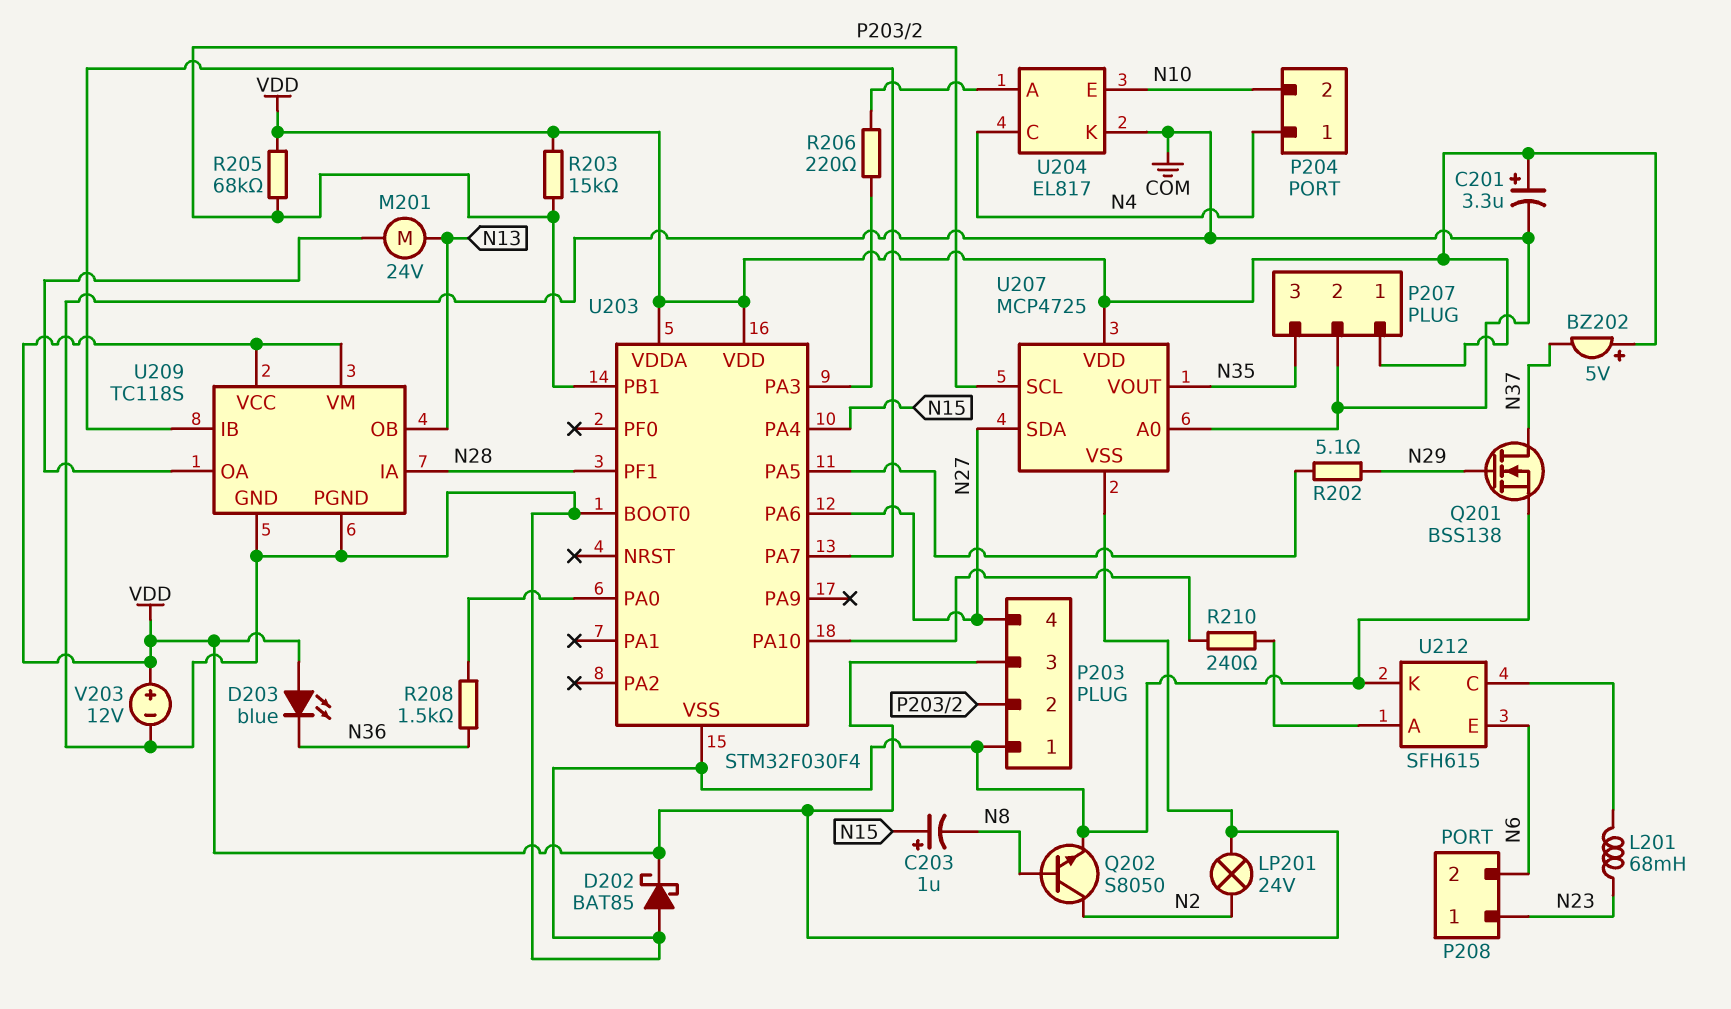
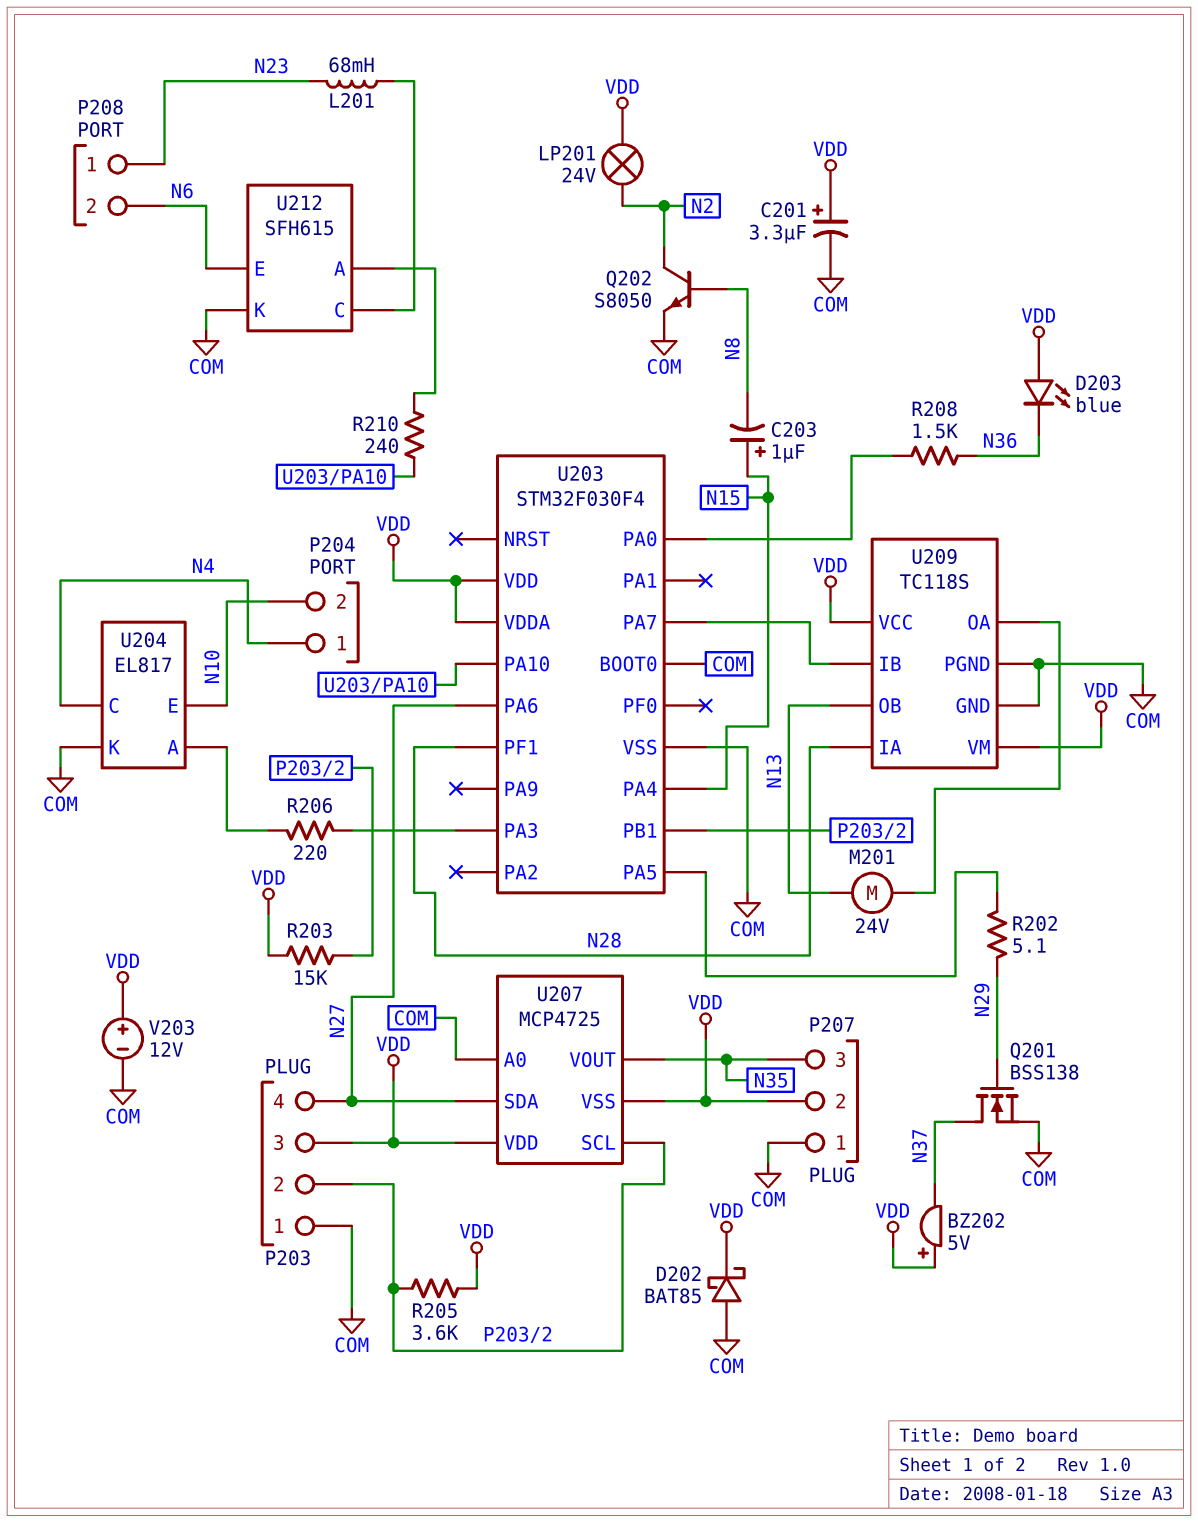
P207 pin 1: VDD -> COM
P207 pin 2: COM -> VDD
R205: 68k (P203/2, VDD) -> 3.6k (P203/2, VDD)

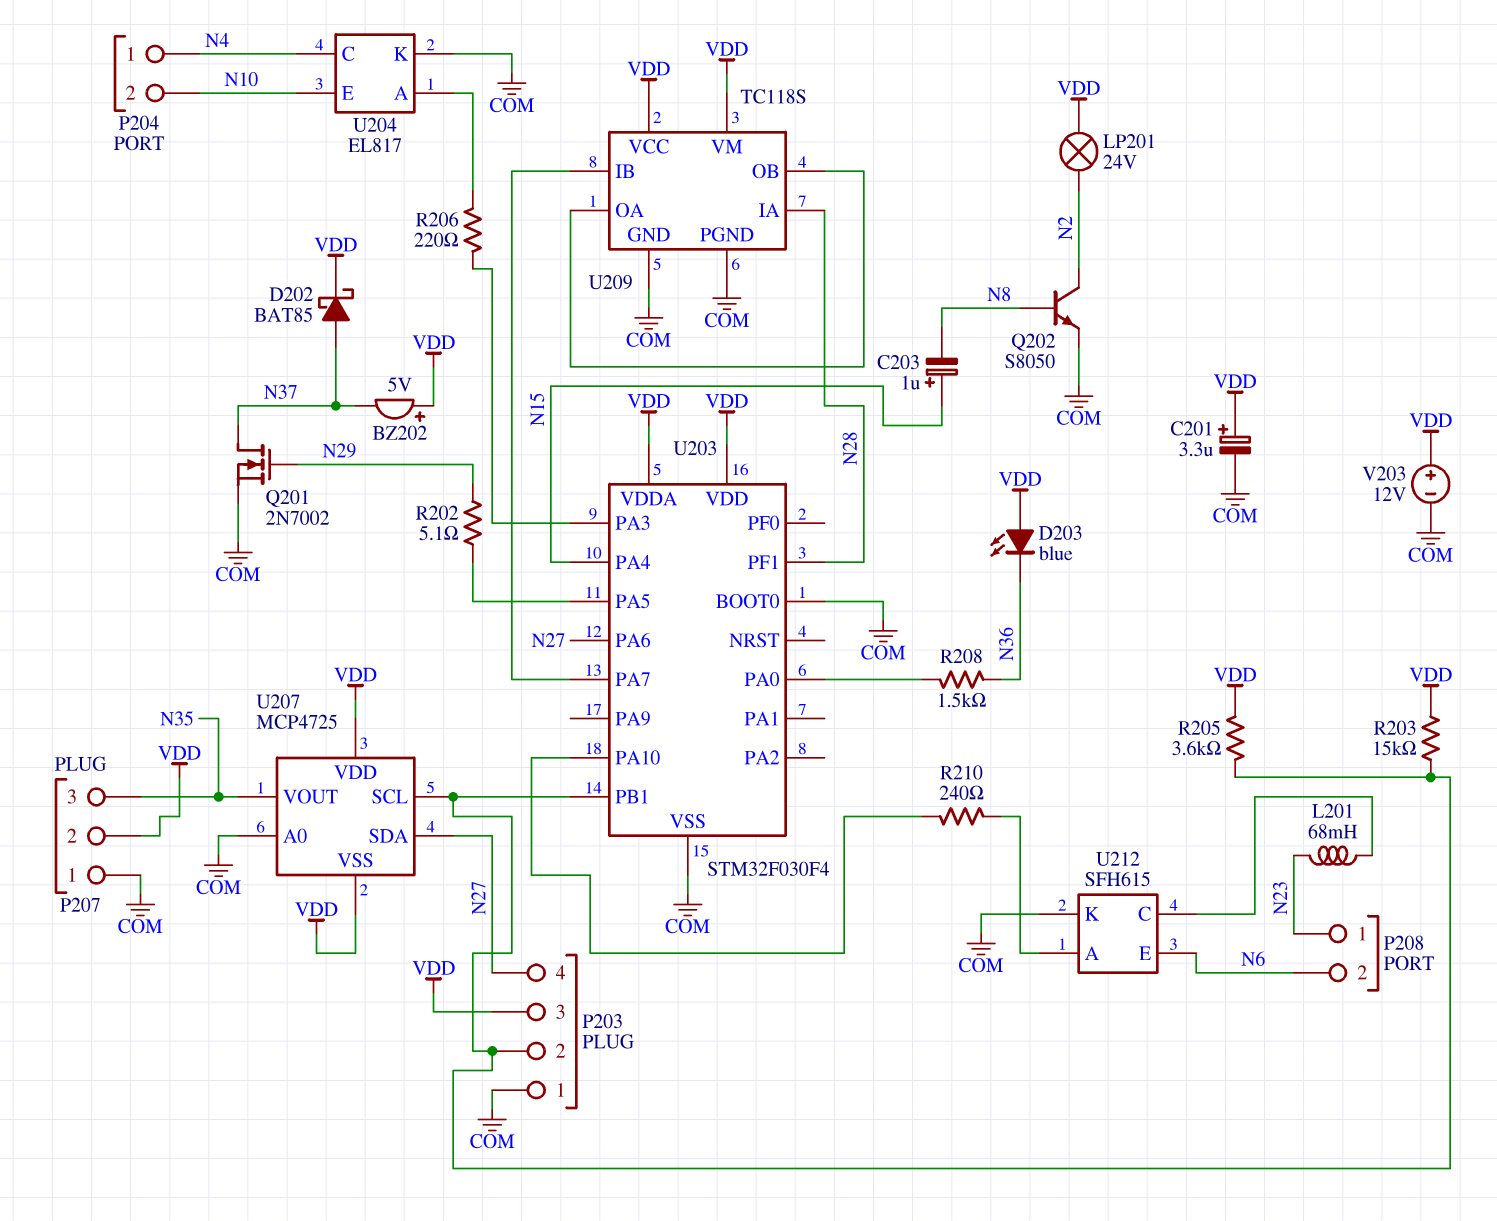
D202: schottky BAT85 (A COM, K VDD) -> schottky BAT85 (A N37, K VDD)
M201: motor 24V (N13, U209/OA) -> none
Q201: NMOS BSS138 (G N29, D N37, S COM) -> NMOS 2N7002 (G N29, D N37, S COM)
U209 pin OB: N13 -> U209/OA

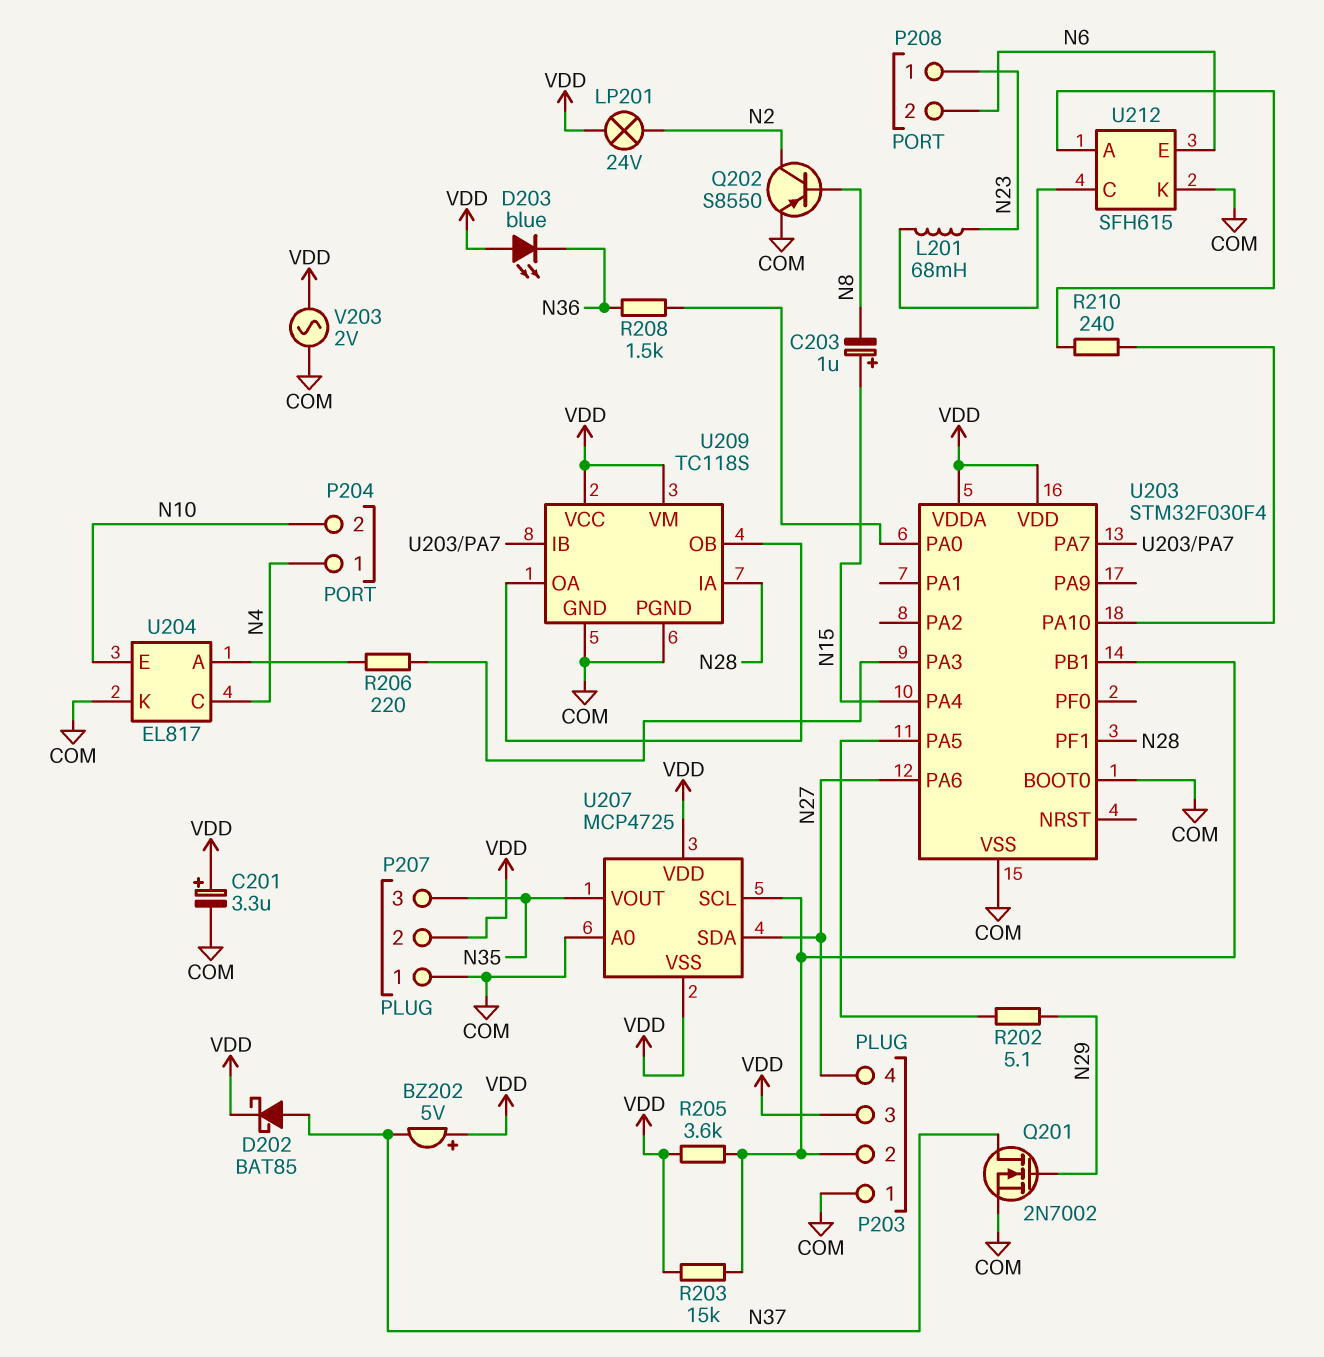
Q202: NPN S8050 (B N8, C N2, E COM) -> PNP S8550 (B N8, C N2, E COM)
V203: 12V (plus VDD, minus COM) -> AC 2V (COM, VDD)

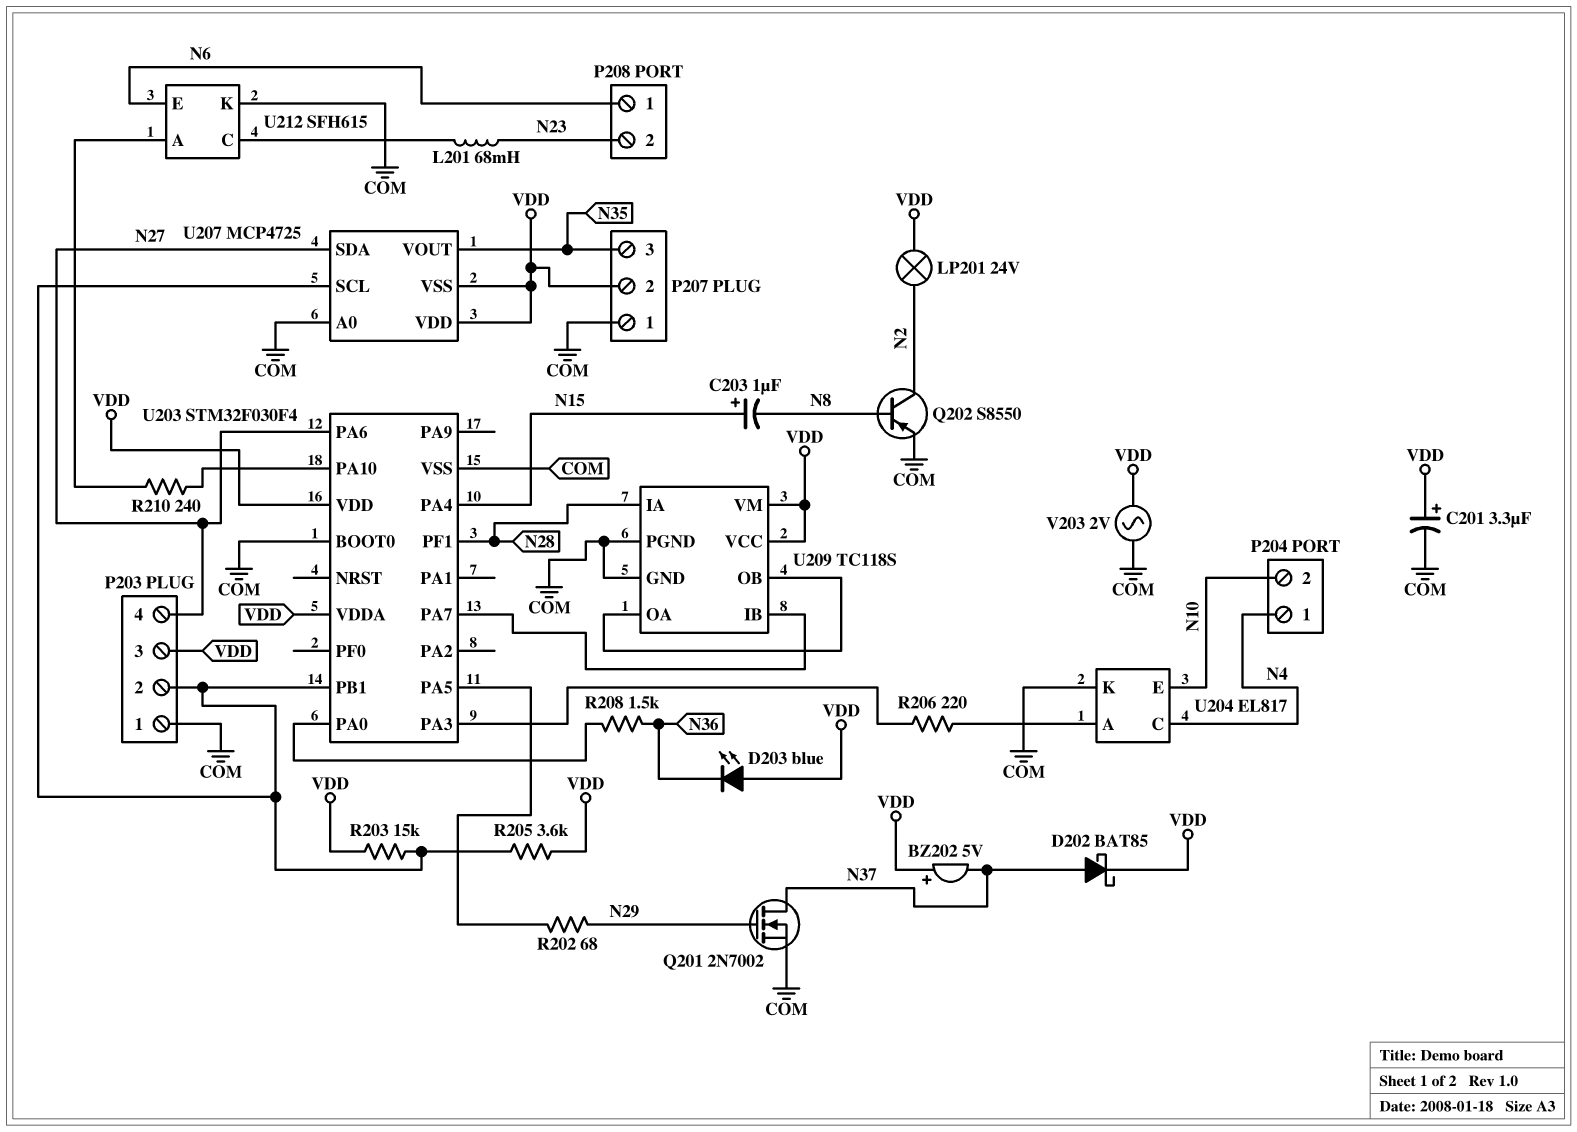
P208 pin 1: N23 -> N6
P208 pin 2: N6 -> N23
R202: 5.1 (N29, U203/PA5) -> 68 (N29, U203/PA5)

